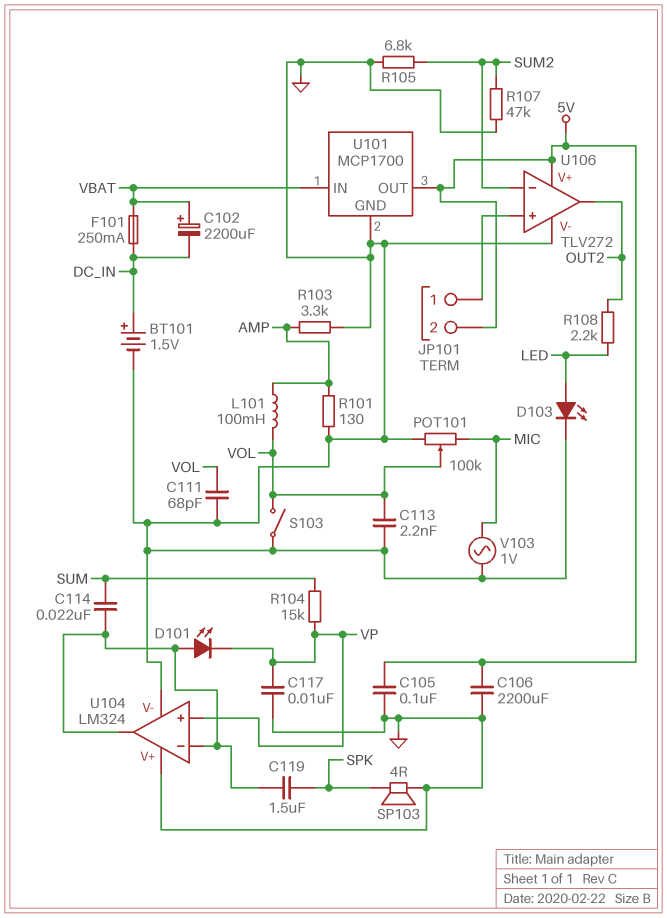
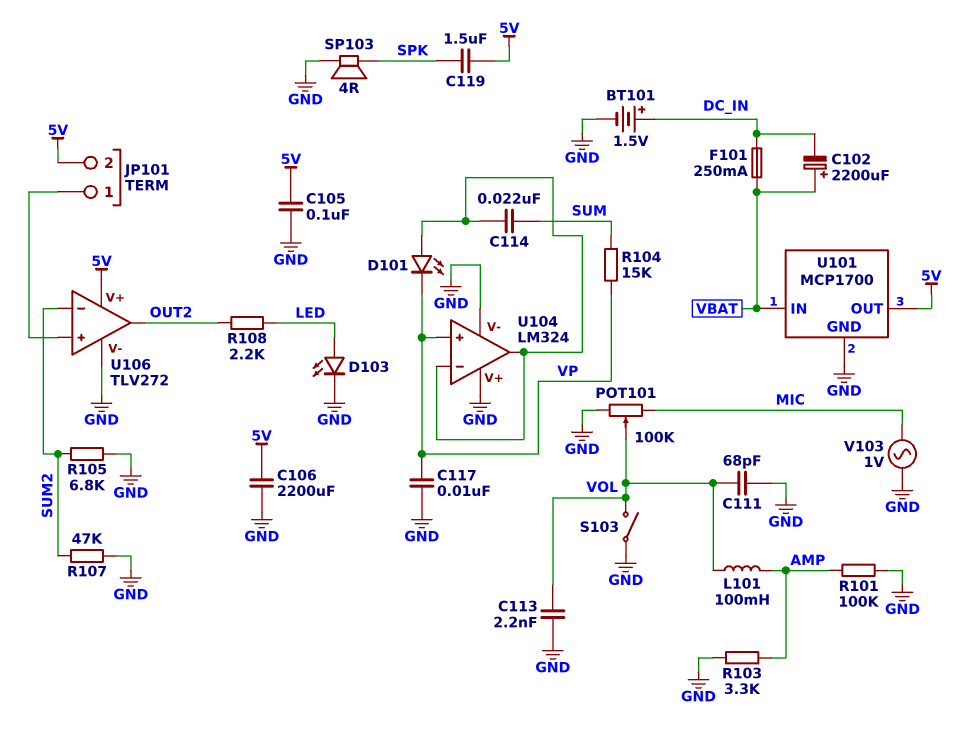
C119: 1.5uF (SPK, U104/in-) -> 1.5uF (5V, SPK)
R101: 130 (AMP, GND) -> 100k (AMP, GND)

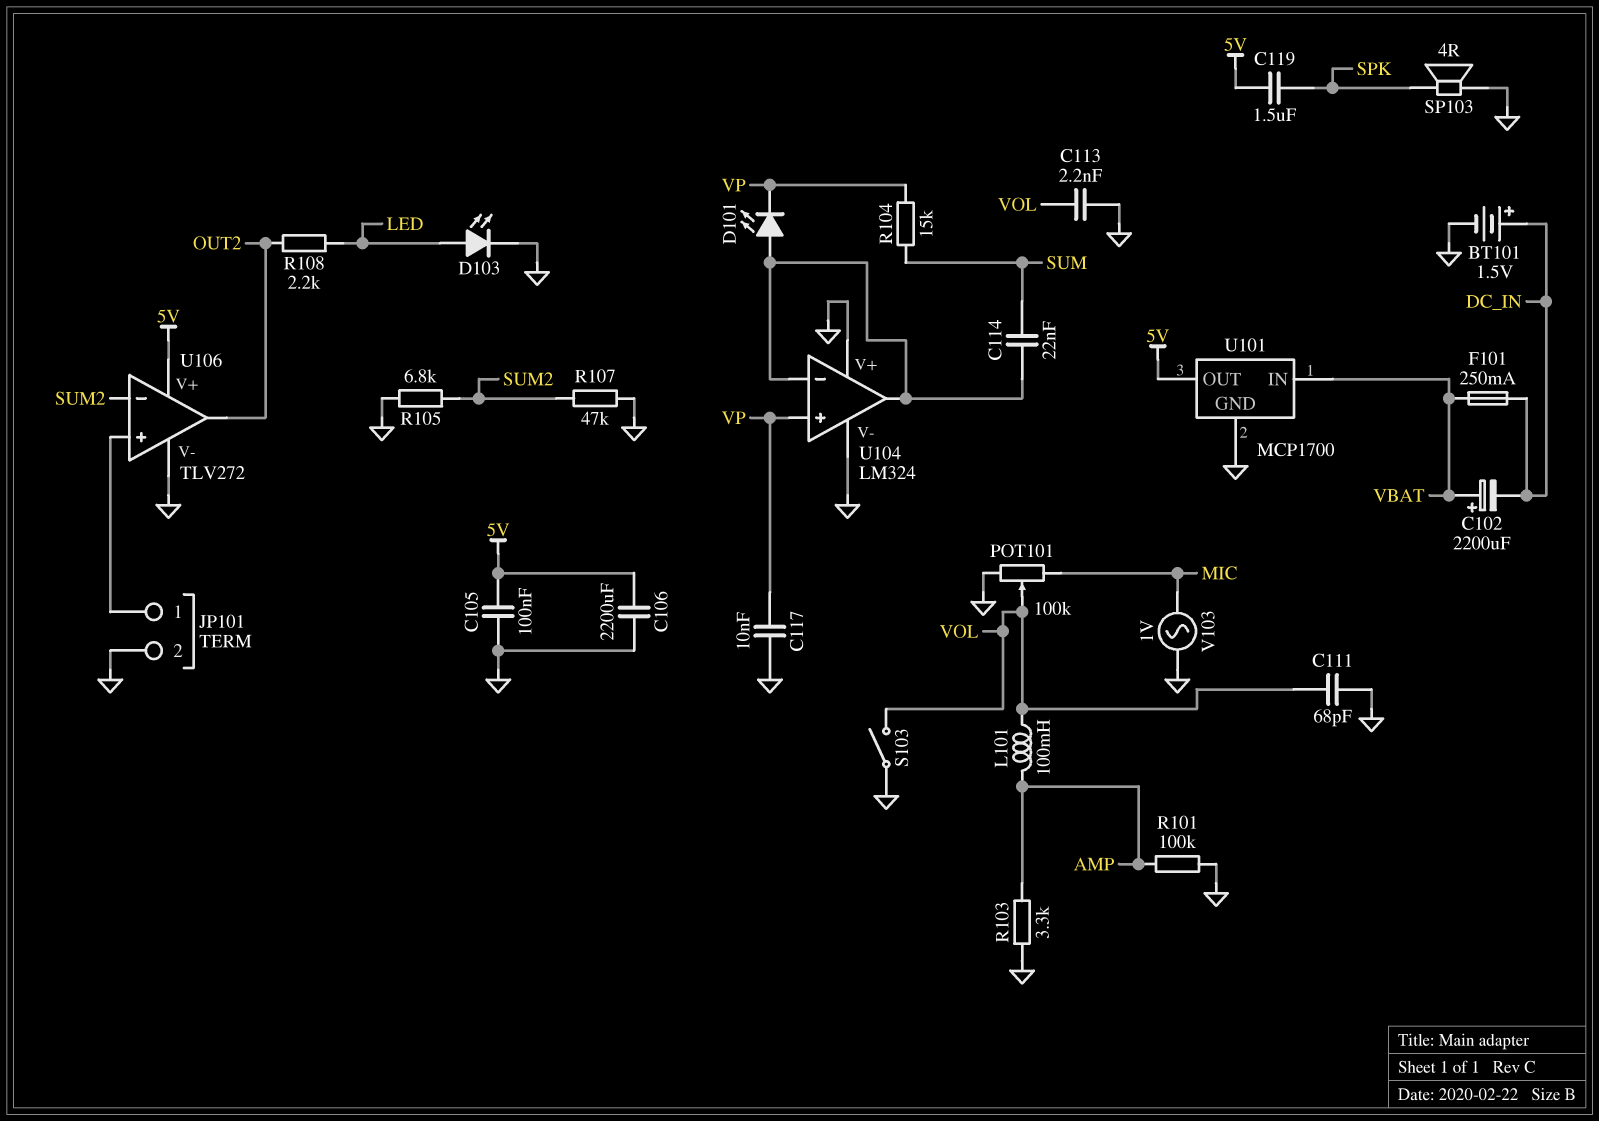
JP101 pin 2: 5V -> GND

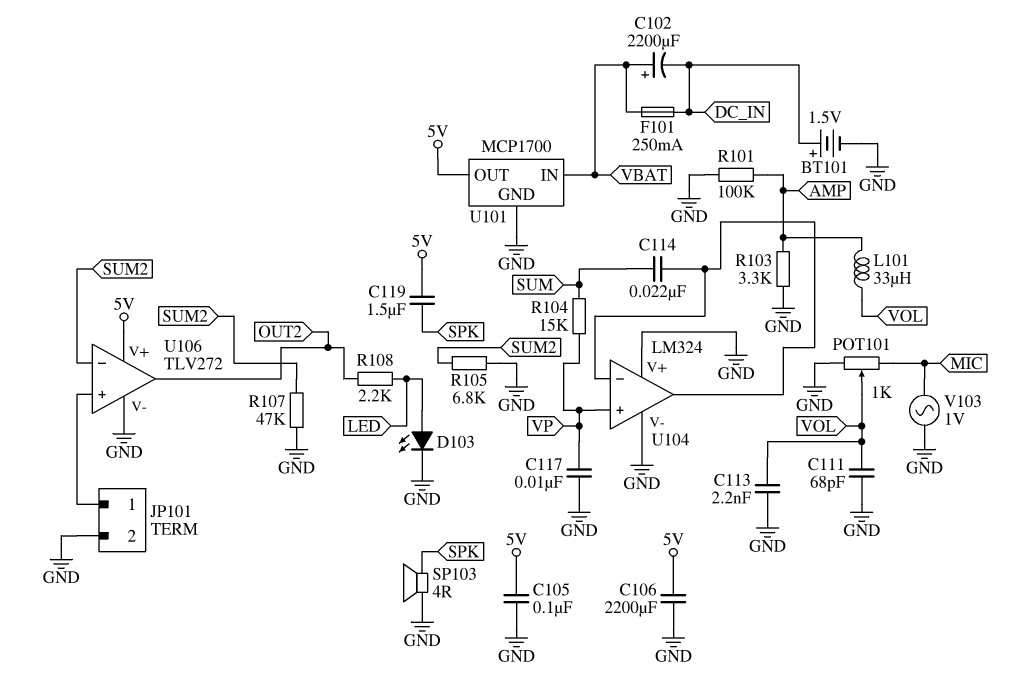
D101: LED (A U104/in-, K VP) -> none
L101: 100mH (AMP, VOL) -> 33uH (AMP, VOL)
POT101: 100k (GND, MIC, wiper VOL) -> 1k (GND, MIC, wiper VOL)
S103: switch (GND, VOL) -> none

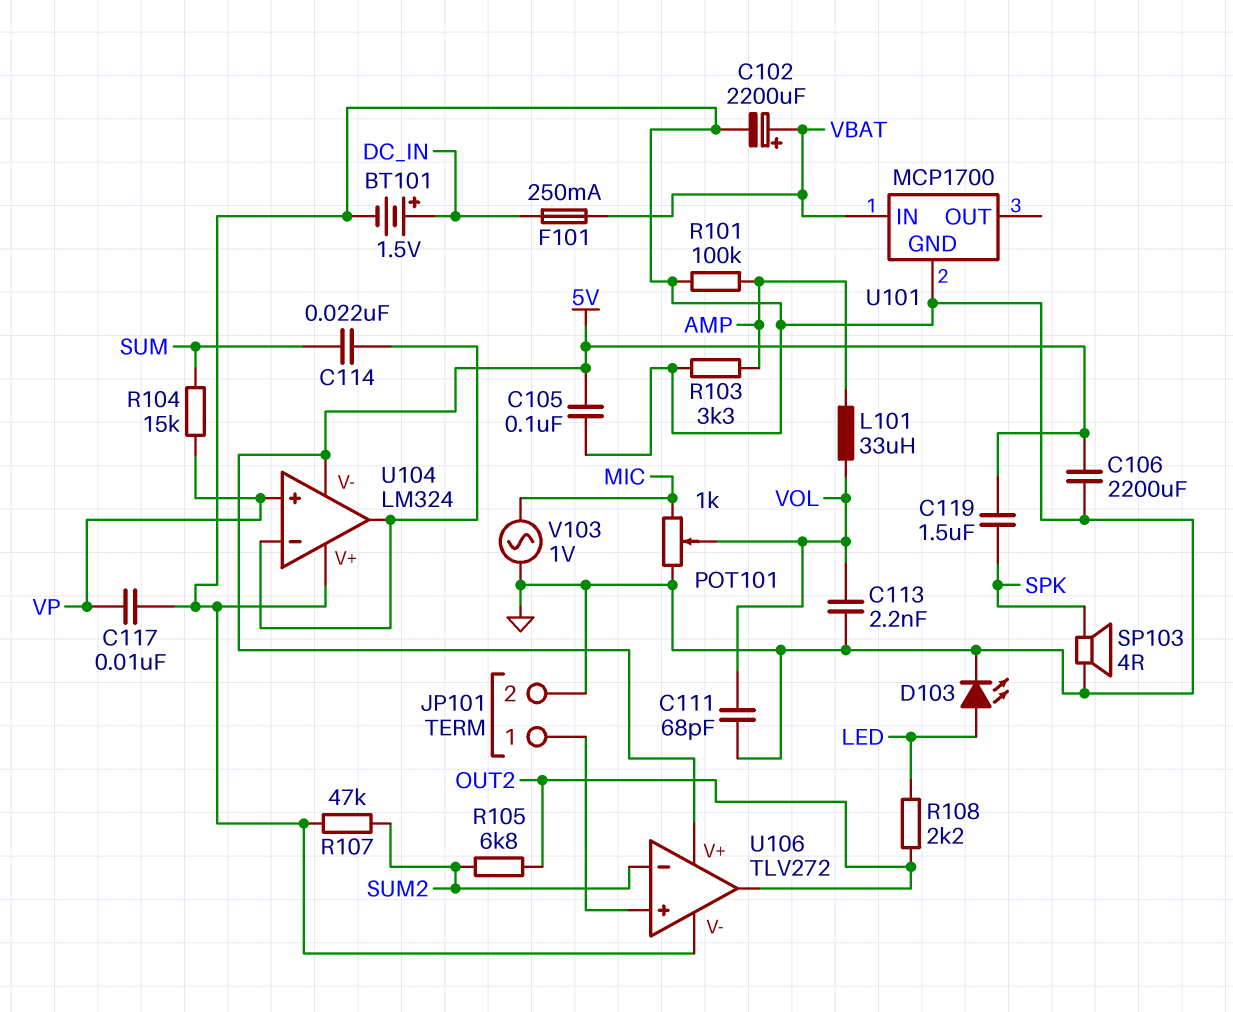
C102: 2200uF (plus VBAT, minus DC_IN) -> 2200uF (plus VBAT, minus GND)
R105: 6.8k (GND, SUM2) -> 6.8k (OUT2, SUM2)
U101 pin OUT: 5V -> none
U104 pin V-: GND -> 5V

